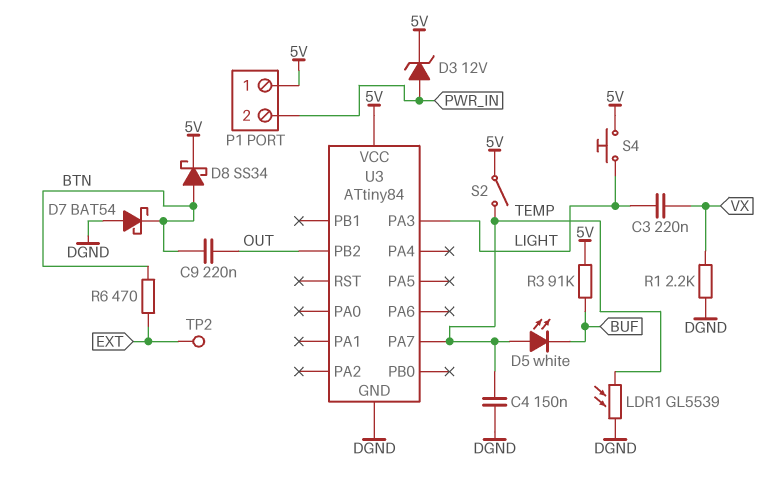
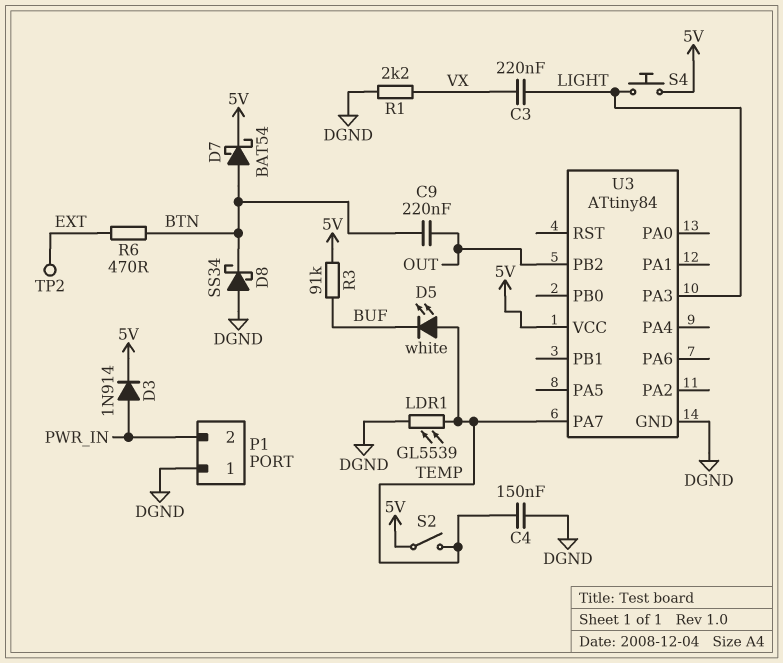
D3: zener 12V (A PWR_IN, K 5V) -> diode 1N914 (A PWR_IN, K 5V)
D7: schottky BAT54 (A DGND, K BTN) -> schottky BAT54 (A BTN, K 5V)
D8: schottky SS34 (A BTN, K 5V) -> schottky SS34 (A DGND, K BTN)
P1 pin 1: 5V -> DGND

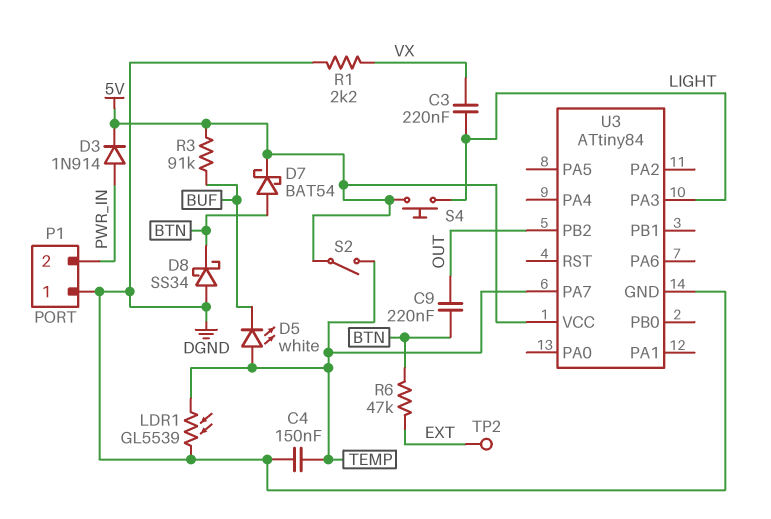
R6: 470 (BTN, EXT) -> 47k (BTN, EXT)

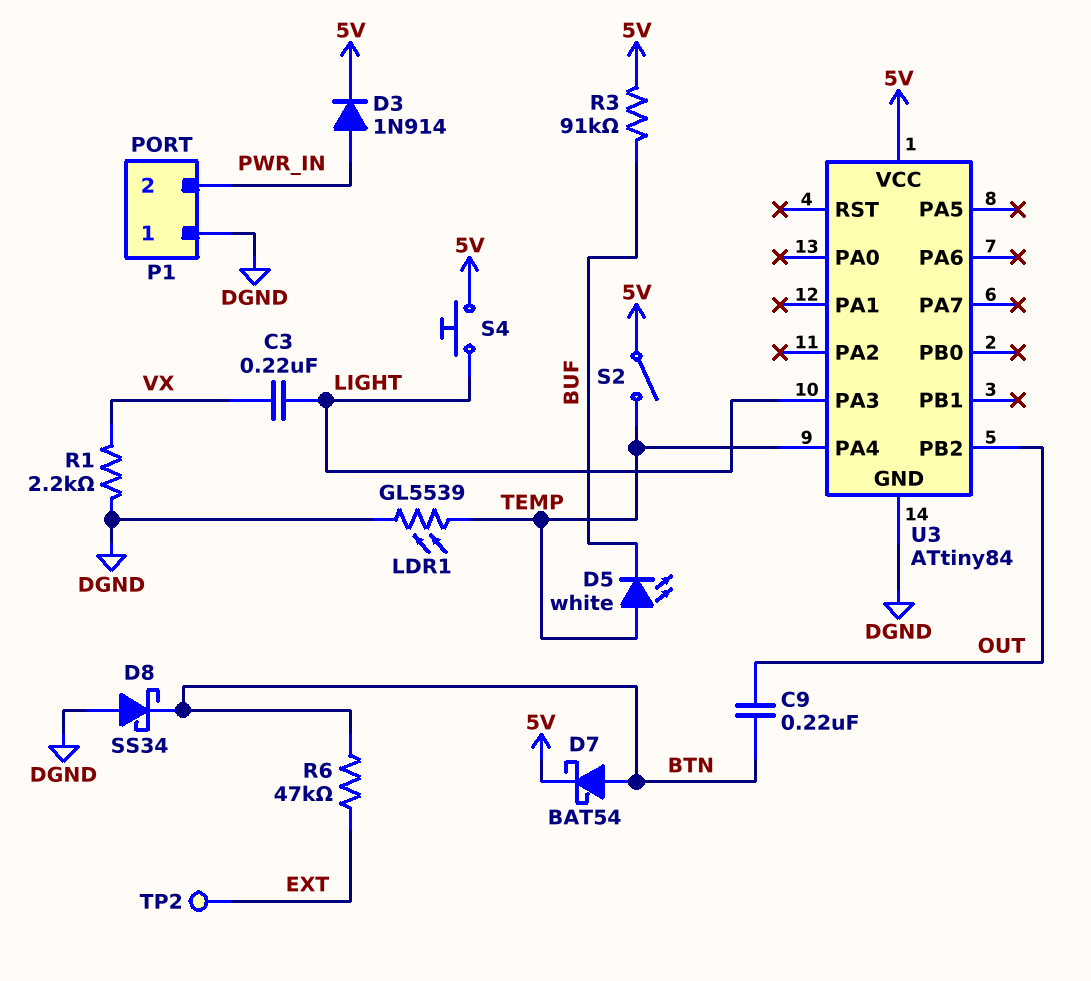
C4: 150nF (DGND, TEMP) -> none
U3 pin PA4: none -> TEMP
U3 pin PA7: TEMP -> none

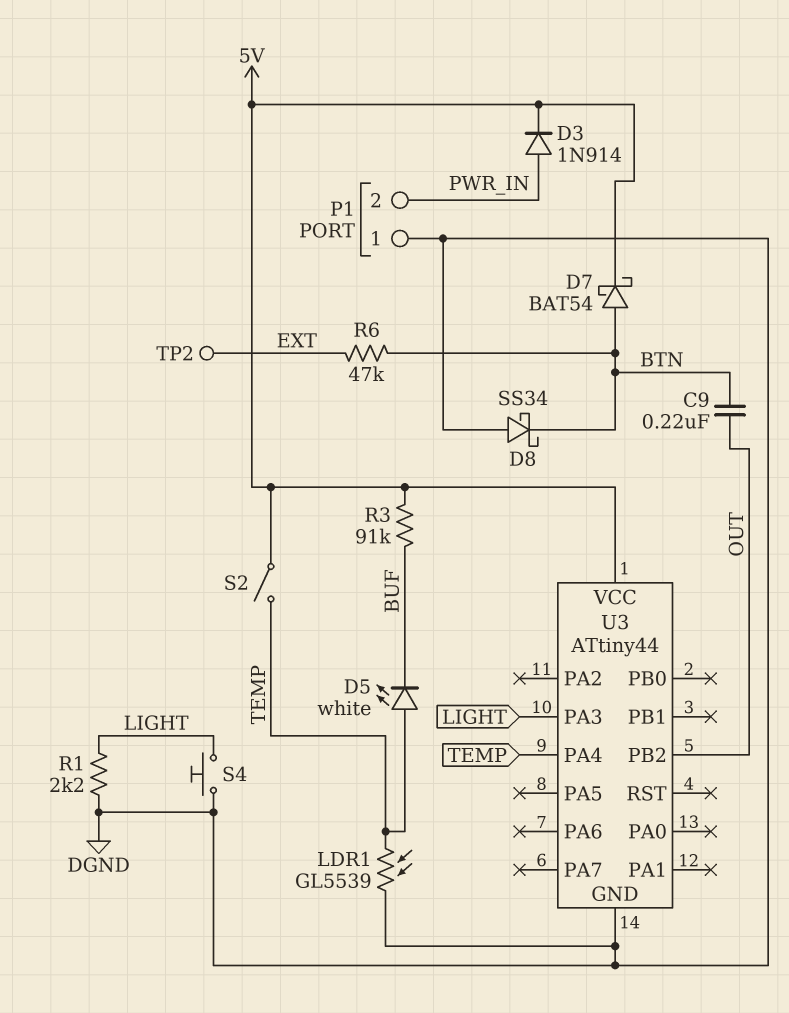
C3: 220nF (LIGHT, VX) -> none
R1: 2.2k (DGND, VX) -> 2.2k (DGND, LIGHT)
S4: button (5V, LIGHT) -> button (DGND, LIGHT)
U3: ATtiny84 -> ATtiny44

